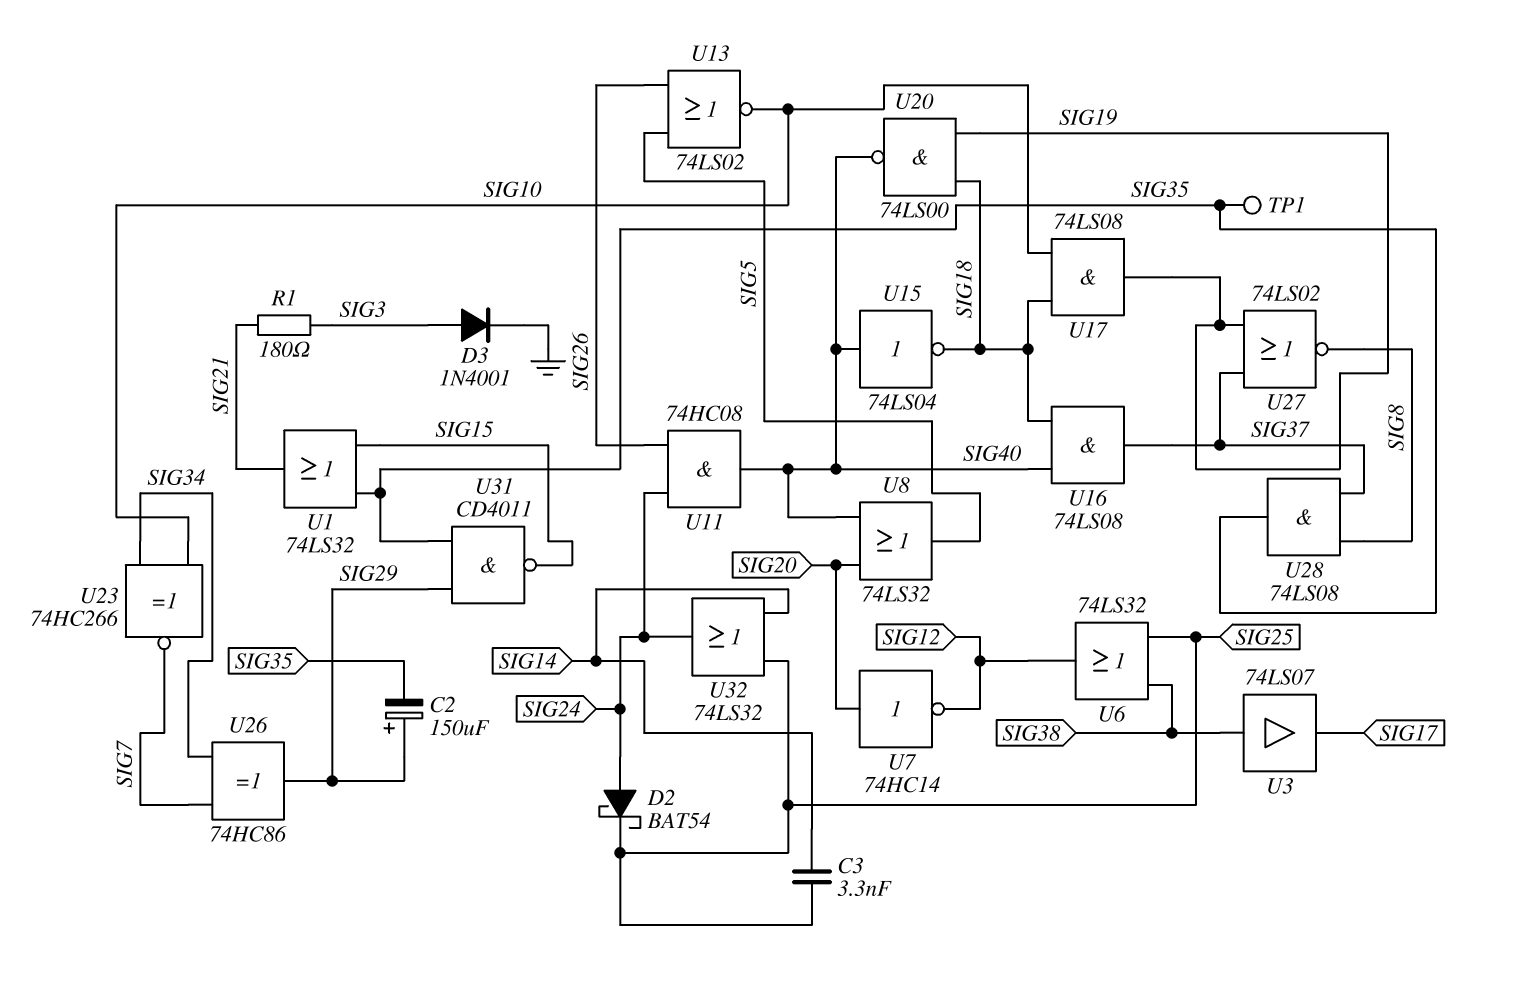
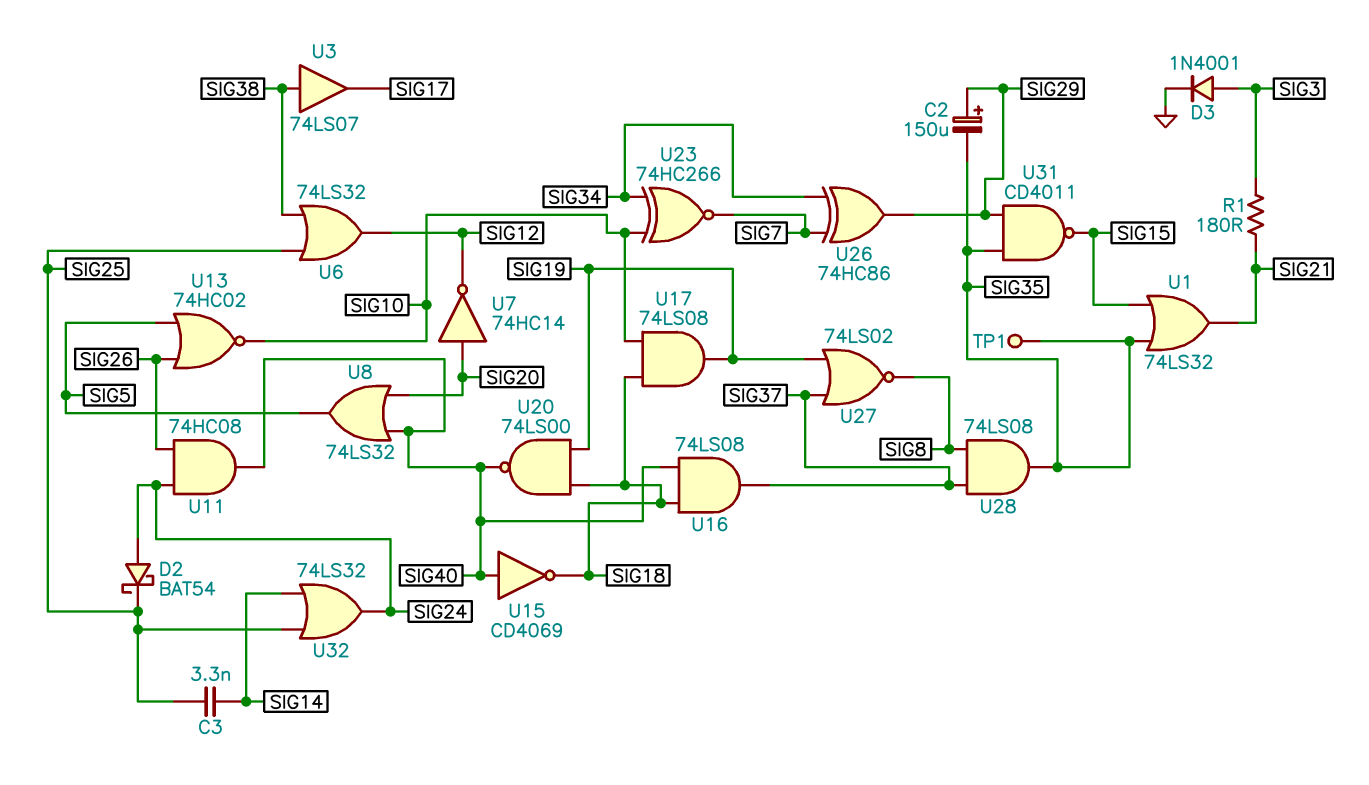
U13: NOR 74LS02 (in SIG5, in SIG26, out SIG10) -> NOR 74HC02 (in SIG5, in SIG26, out SIG10)
U15: NOT 74LS04 (in SIG40, out SIG18) -> NOT CD4069 (in SIG40, out SIG18)

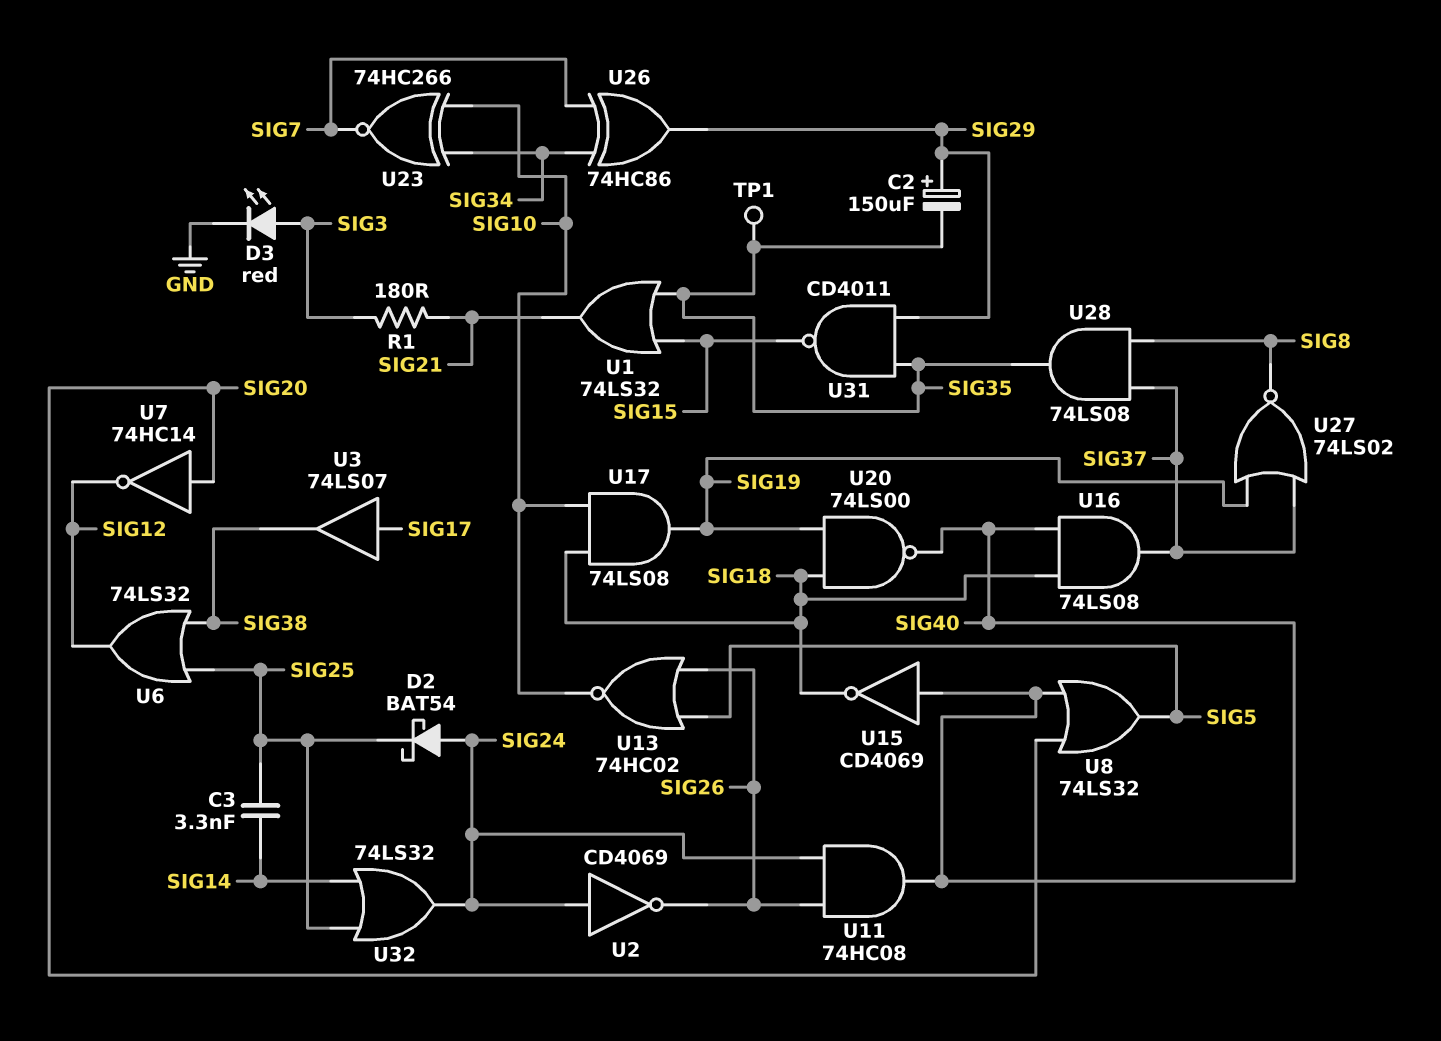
D3: diode 1N4001 (A SIG3, K GND) -> LED red (A SIG3, K GND)
U2: none -> NOT CD4069 (in SIG24, out SIG26)
U3: buffer 74LS07 (in SIG38, out SIG17) -> buffer 74LS07 (in SIG17, out SIG38)

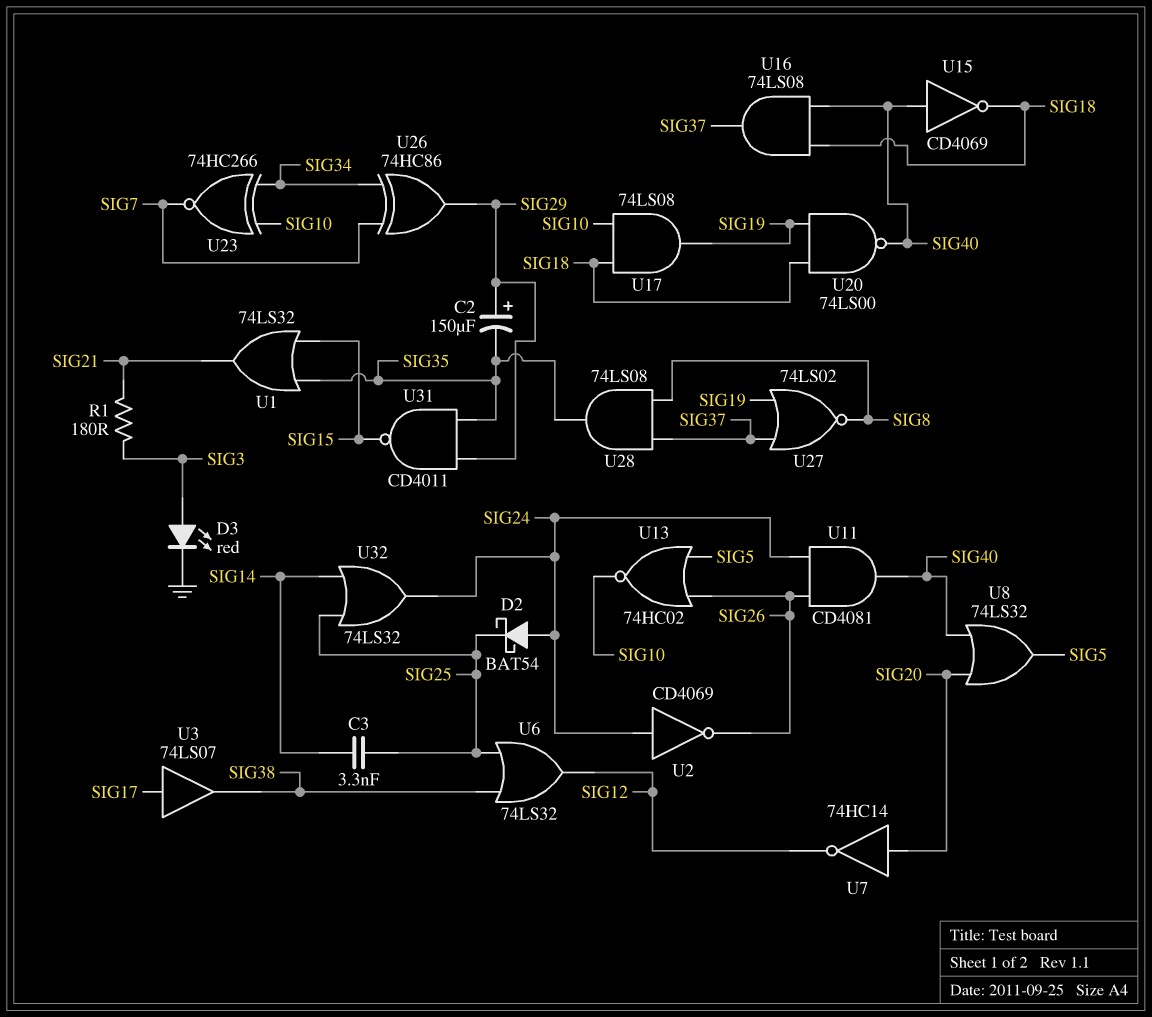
TP1: test point (SIG35) -> none
U11: AND 74HC08 (in SIG24, in SIG26, out SIG40) -> AND CD4081 (in SIG24, in SIG26, out SIG40)

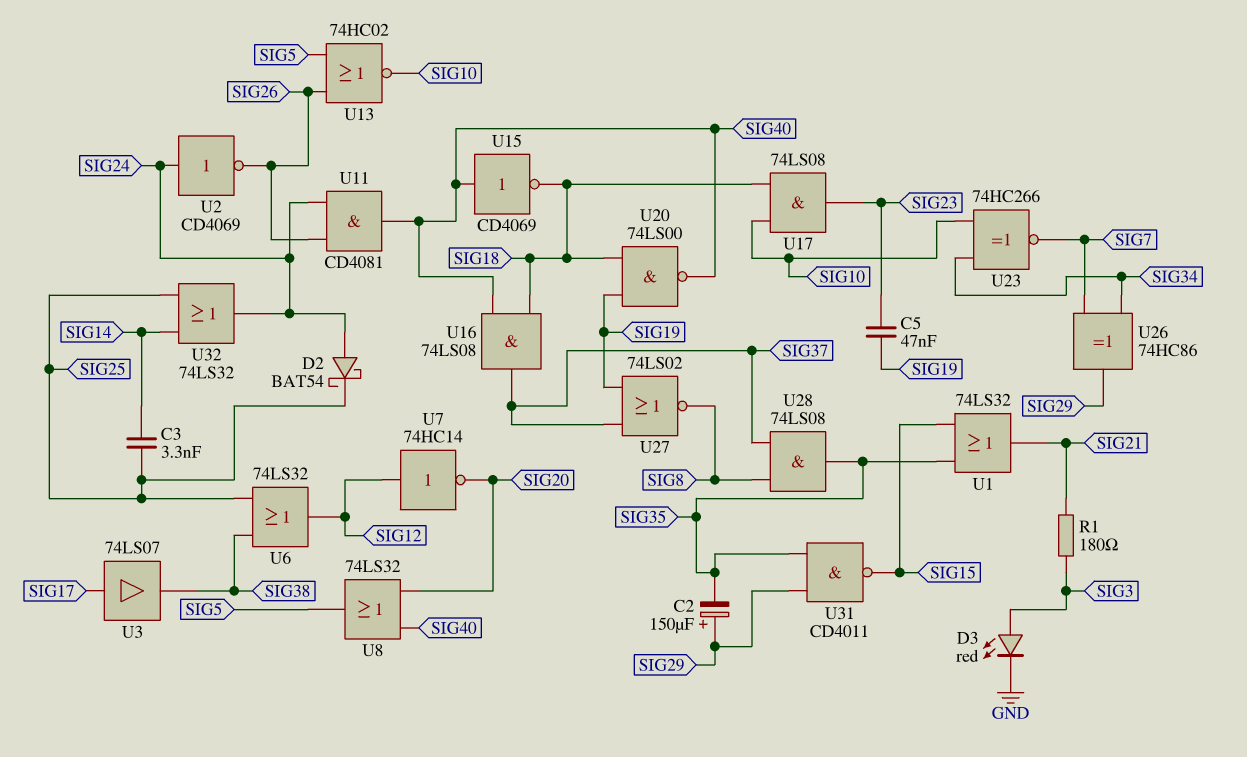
C5: none -> 47nF (SIG19, SIG23)
U7: NOT 74HC14 (in SIG20, out SIG12) -> NOT 74HC14 (in SIG12, out SIG20)
U17: AND 74LS08 (in SIG10, in SIG18, out SIG19) -> AND 74LS08 (in SIG10, in SIG18, out SIG23)

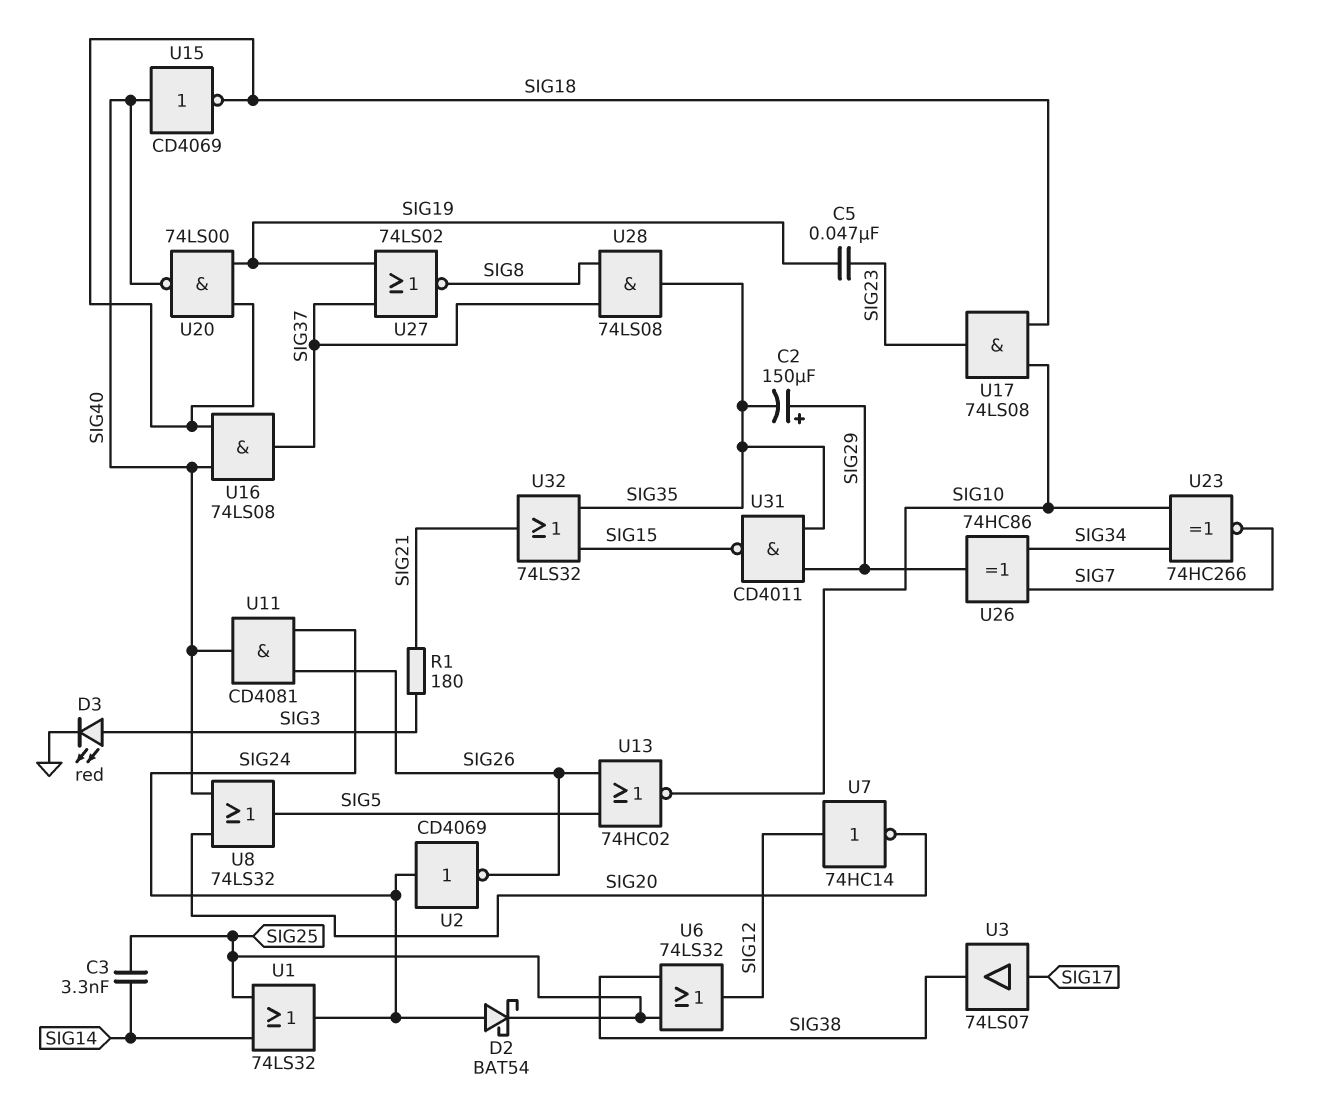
U1: OR 74LS32 (in SIG15, in SIG35, out SIG21) -> OR 74LS32 (in SIG14, in SIG25, out SIG24)
U32: OR 74LS32 (in SIG14, in SIG25, out SIG24) -> OR 74LS32 (in SIG15, in SIG35, out SIG21)

